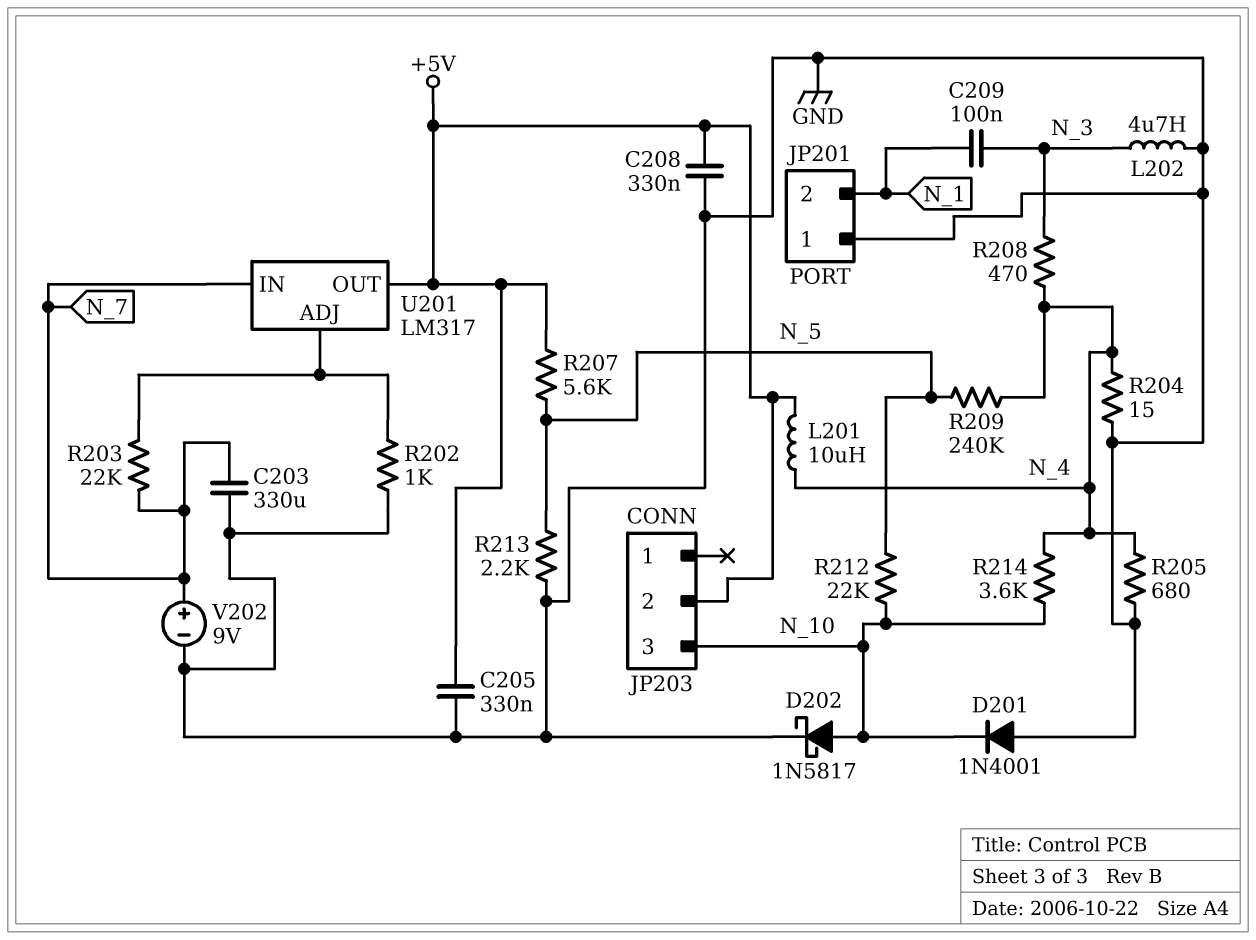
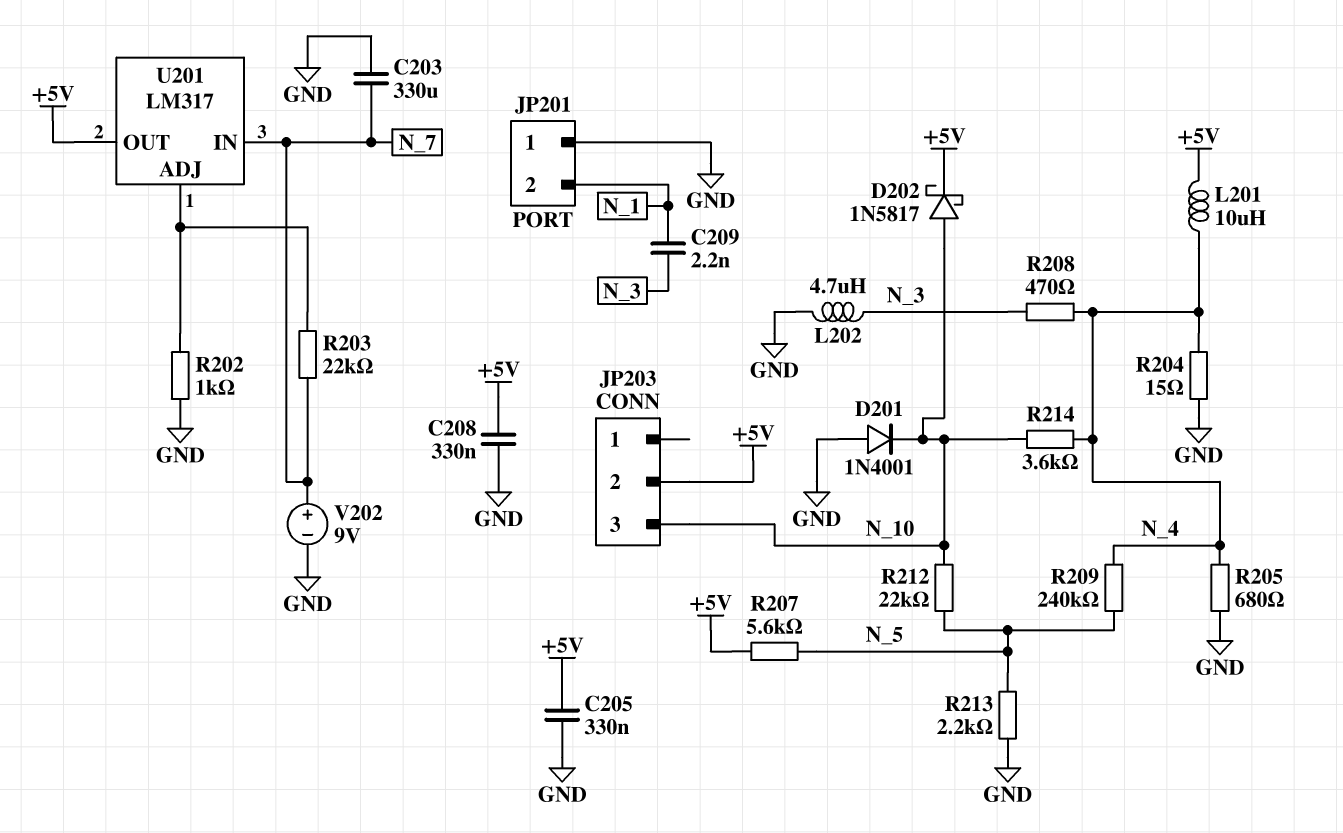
C209: 100nF (N_1, N_3) -> 2.2nF (N_1, N_3)
D202: schottky 1N5817 (A N_10, K GND) -> schottky 1N5817 (A N_10, K +5V)

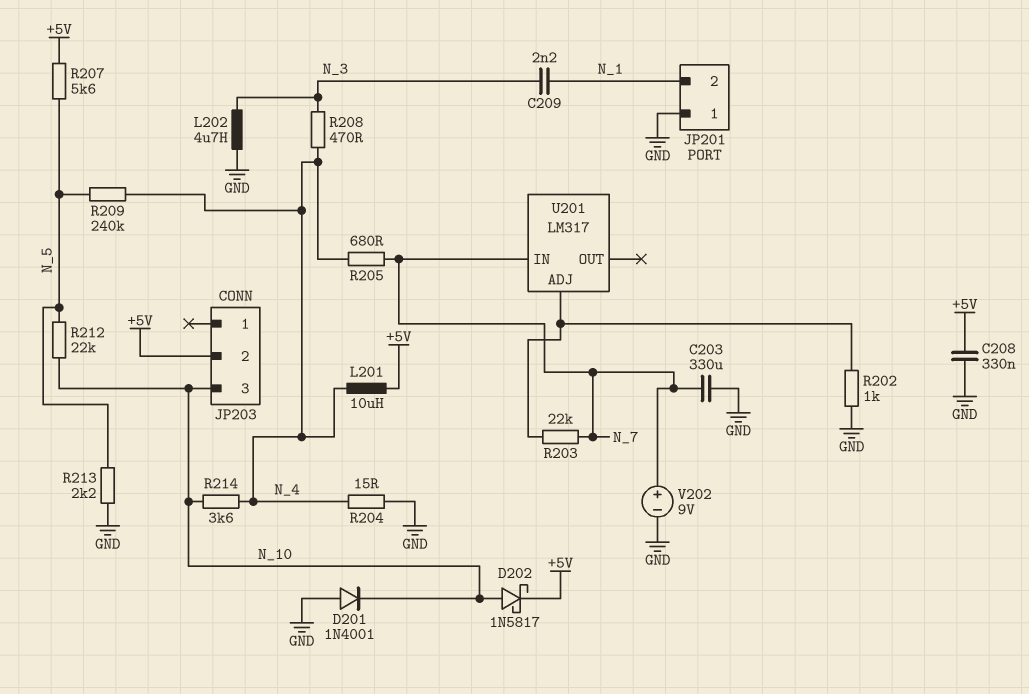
C205: 330nF (+5V, GND) -> none
R205: 680 (GND, N_4) -> 680 (N_4, N_7)
U201 pin OUT: +5V -> none

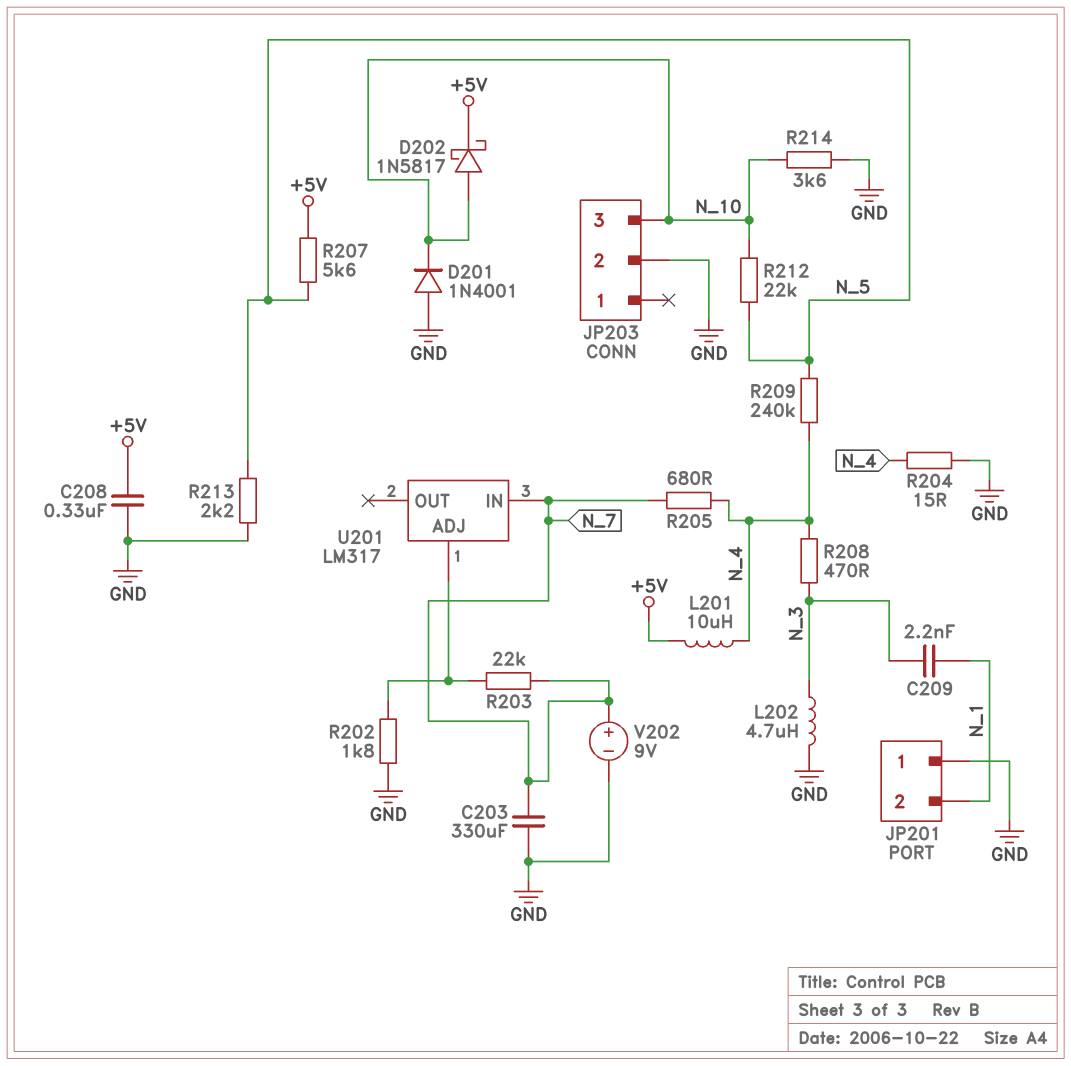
JP203 pin 2: +5V -> GND
R202: 1k (GND, U201/ADJ) -> 1.8k (GND, U201/ADJ)
R214: 3.6k (N_4, N_10) -> 3.6k (GND, N_10)

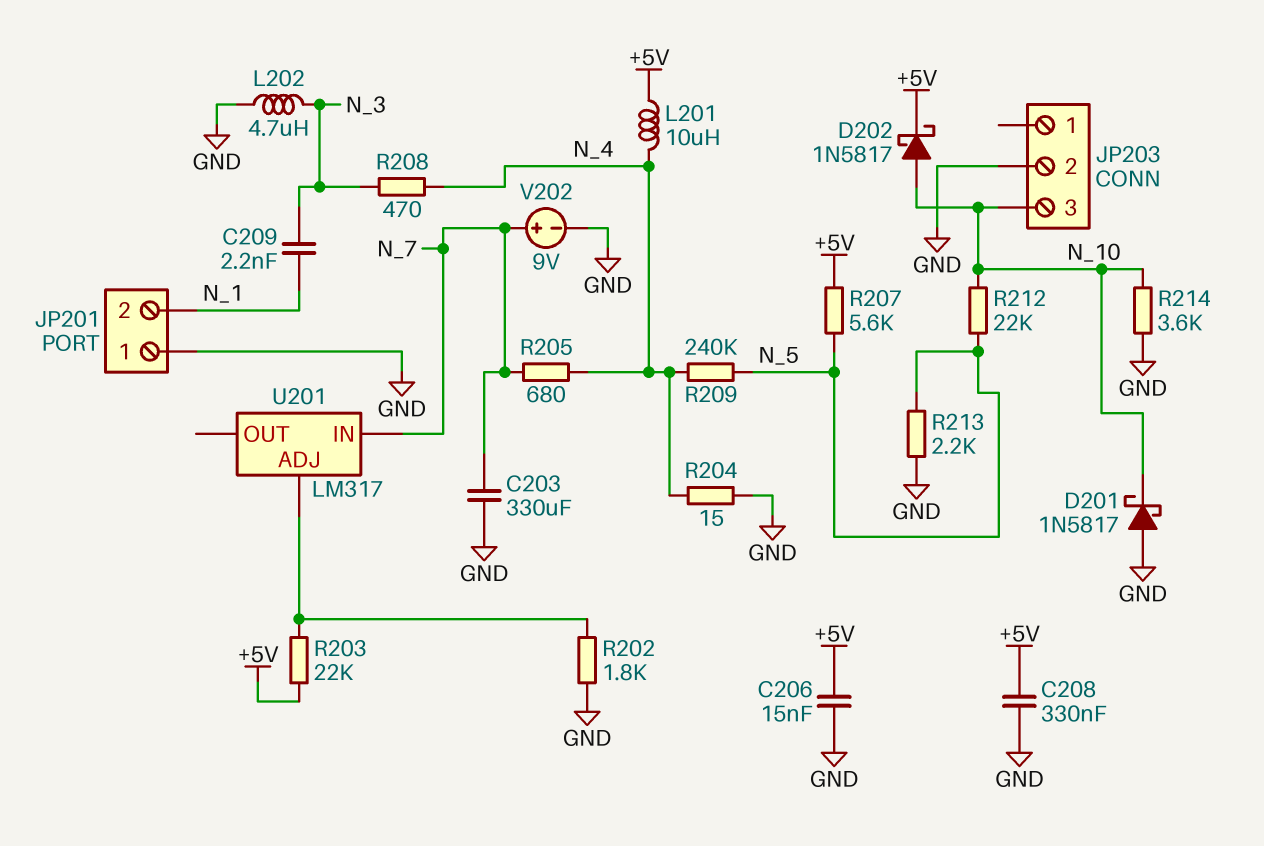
C206: none -> 15nF (+5V, GND)
D201: diode 1N4001 (A GND, K N_10) -> schottky 1N5817 (A GND, K N_10)
R203: 22k (N_7, U201/ADJ) -> 22k (+5V, U201/ADJ)

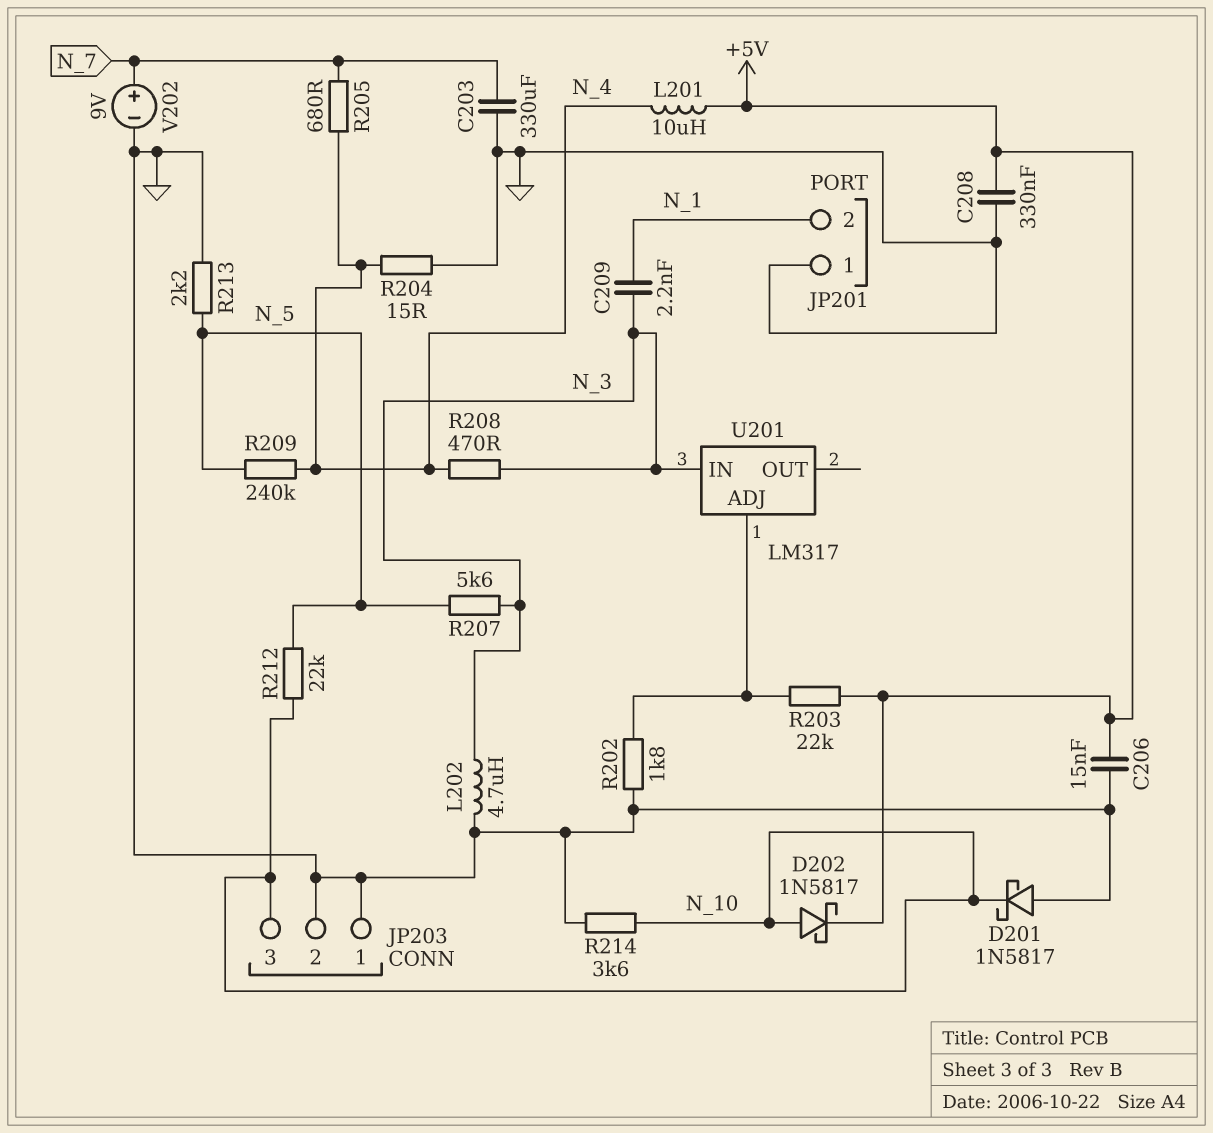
JP203 pin 1: none -> GND
R207: 5.6k (+5V, N_5) -> 5.6k (N_3, N_5)
U201 pin IN: N_7 -> N_3

